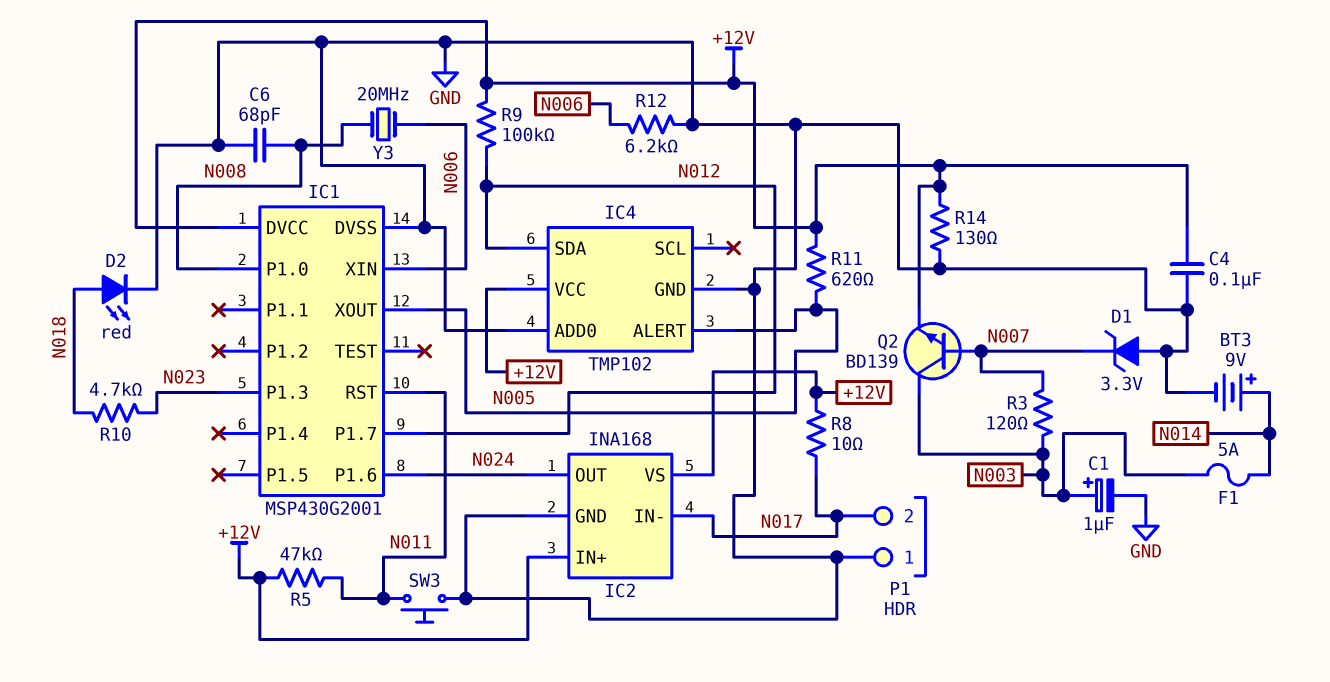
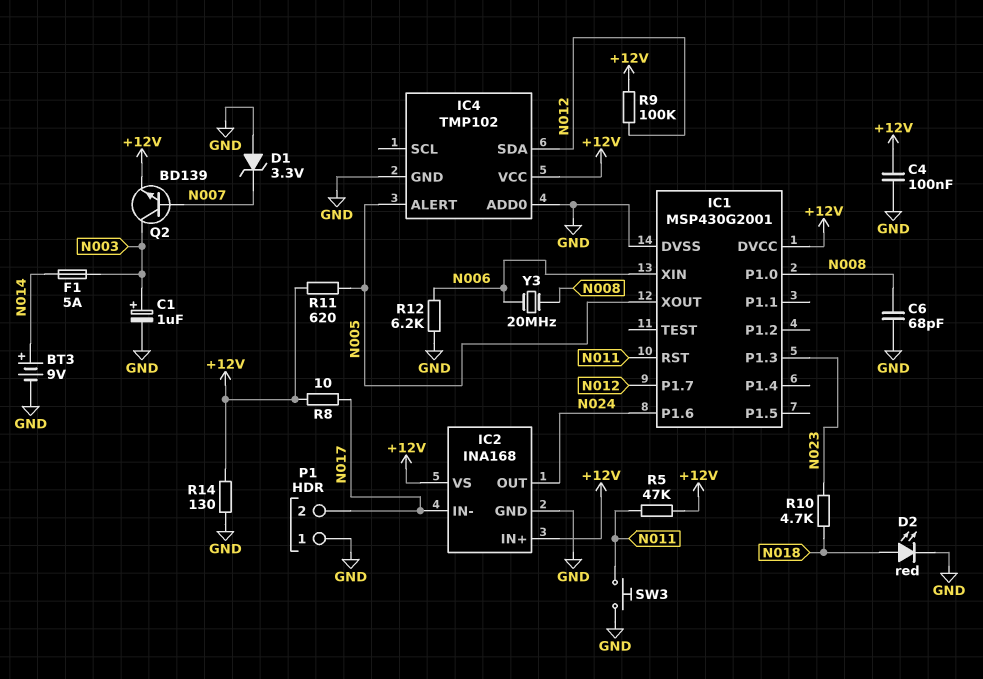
R3: 120 (N003, N007) -> none

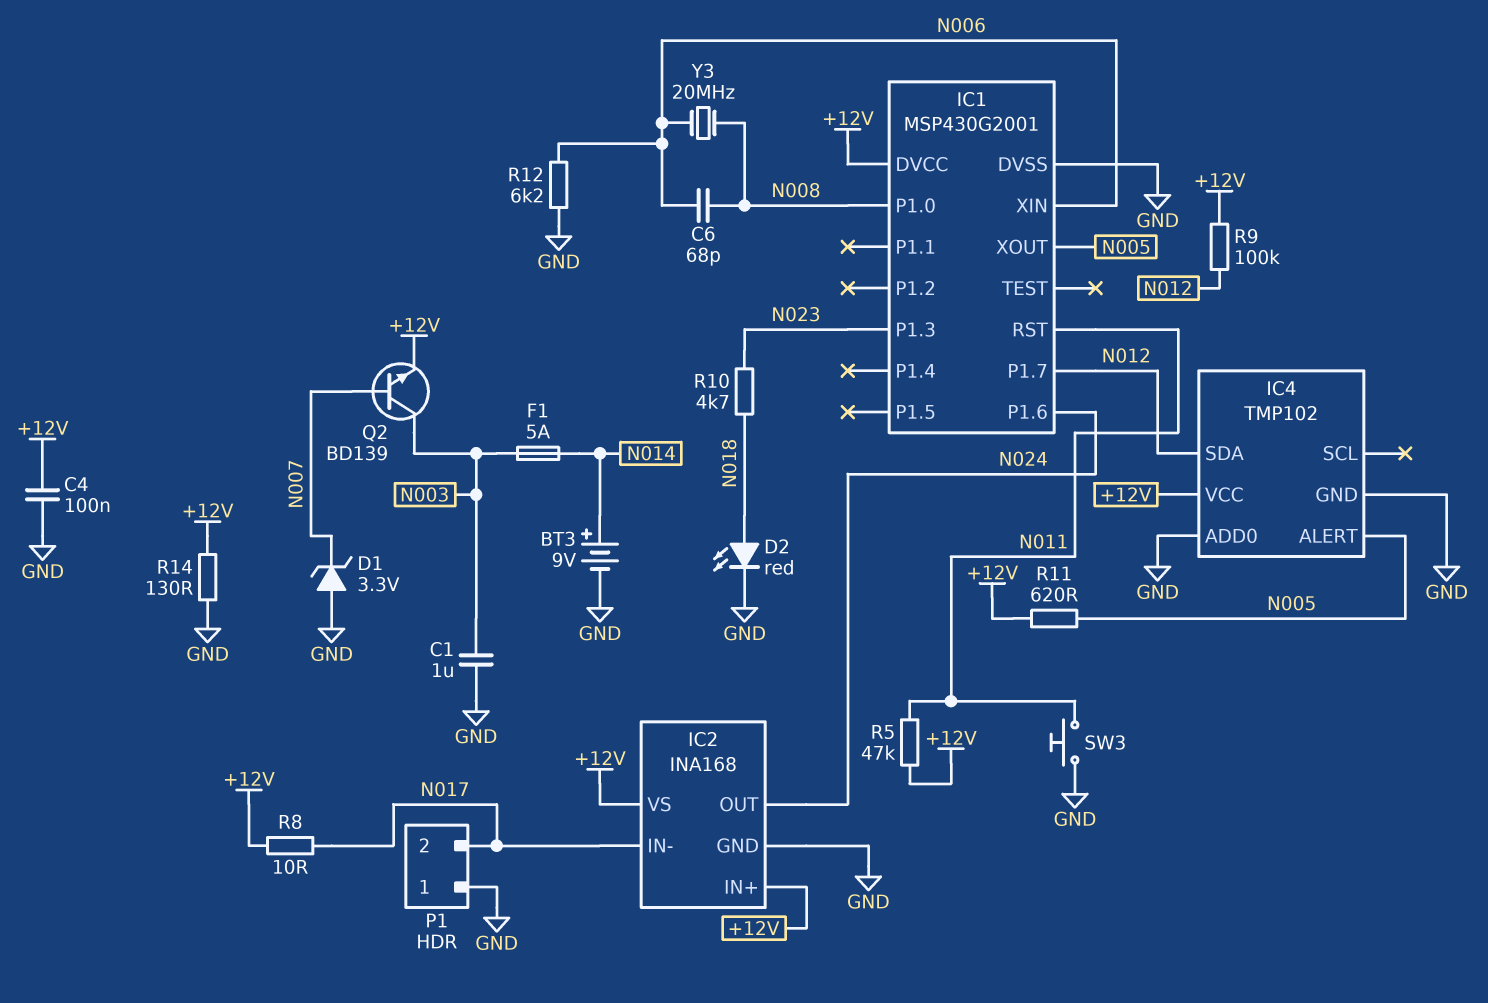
C1: 1uF (plus N003, minus GND) -> 1uF (GND, N003)
C6: 68pF (GND, N008) -> 68pF (N006, N008)

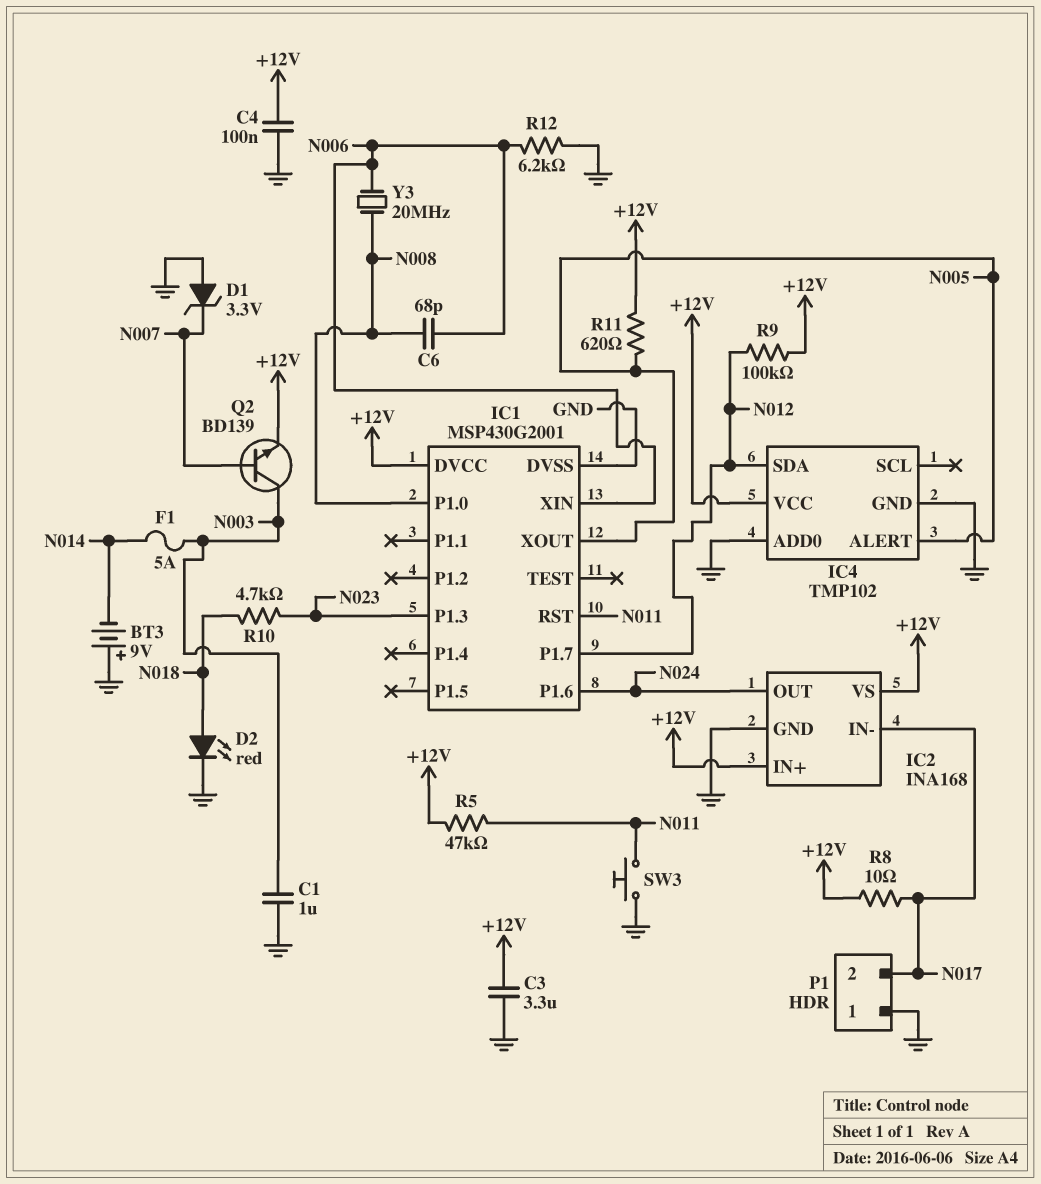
BT3: 9V (plus N014, minus GND) -> 9V (plus GND, minus N014)
C3: none -> 3.3uF (+12V, GND)
R14: 130 (+12V, GND) -> none

